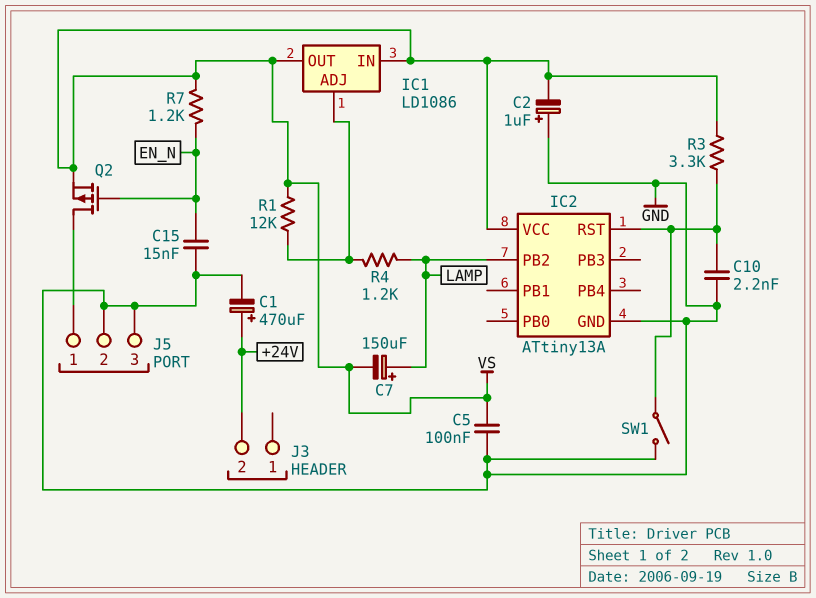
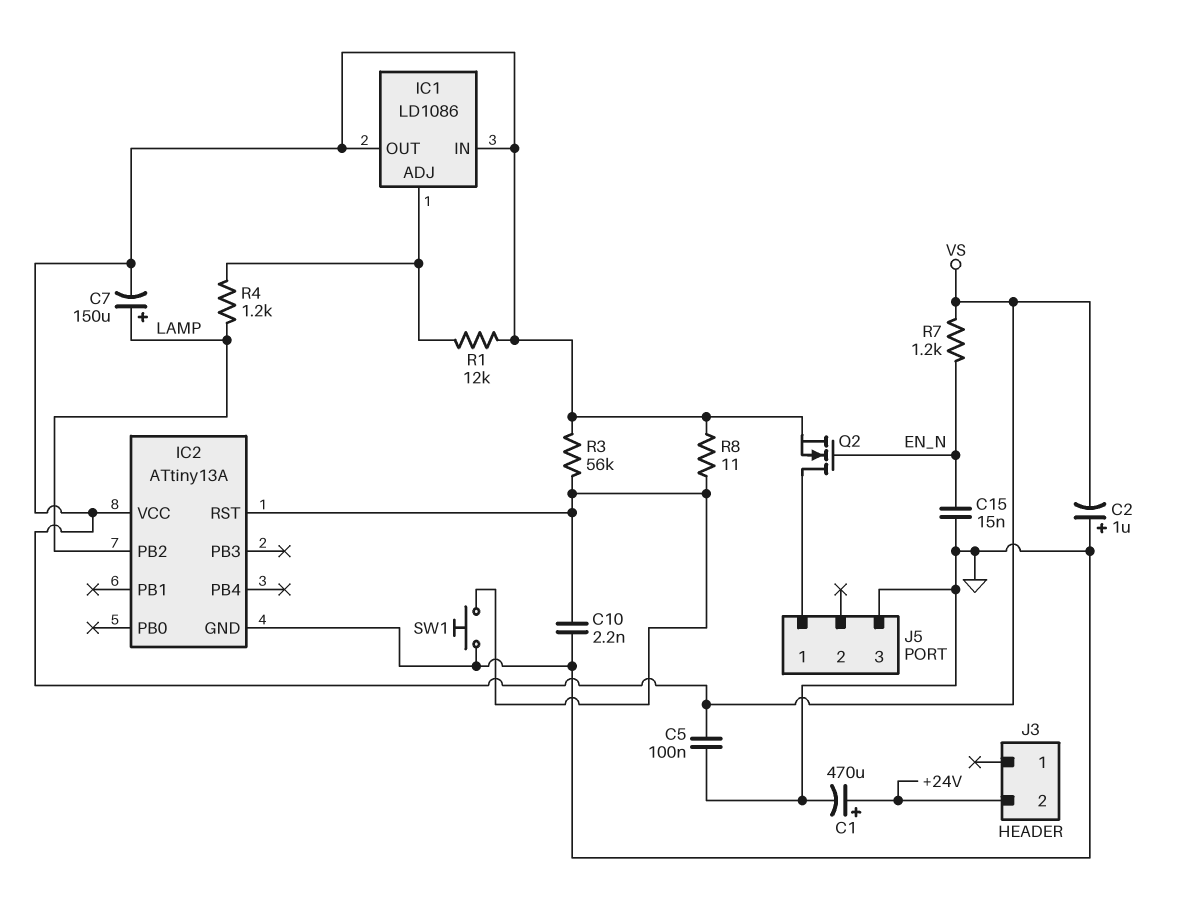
J5 pin 2: GND -> none
Q2: PMOS (G EN_N, D J5/1, S VS) -> NMOS (G EN_N, D J5/1, S VS)
R3: 3.3k (IC2/RST, VS) -> 56k (IC2/RST, VS)
R8: none -> 11 (IC2/RST, VS)
SW1: switch (GND, IC2/RST) -> button (GND, IC2/RST)

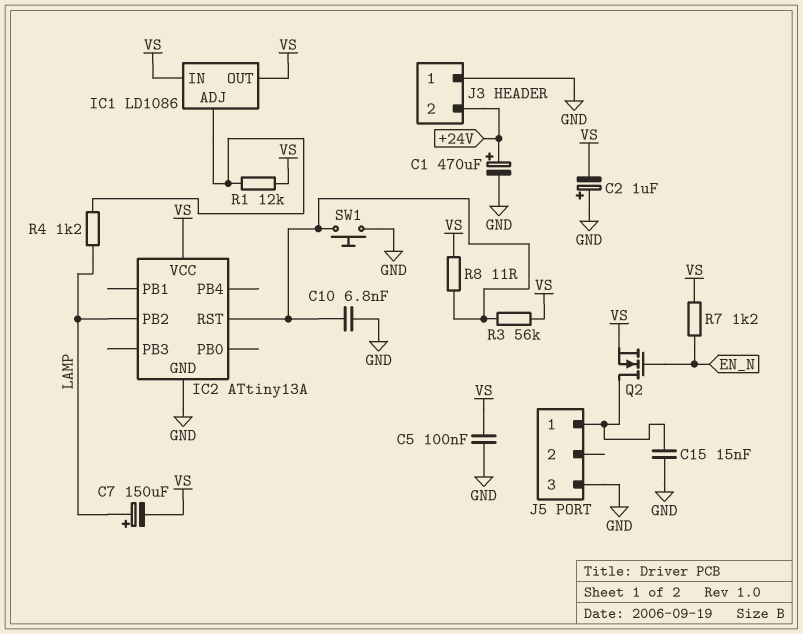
C10: 2.2nF (GND, IC2/RST) -> 6.8nF (GND, IC2/RST)
C15: 15nF (EN_N, GND) -> 15nF (GND, J5/1)
J3 pin 1: none -> GND

